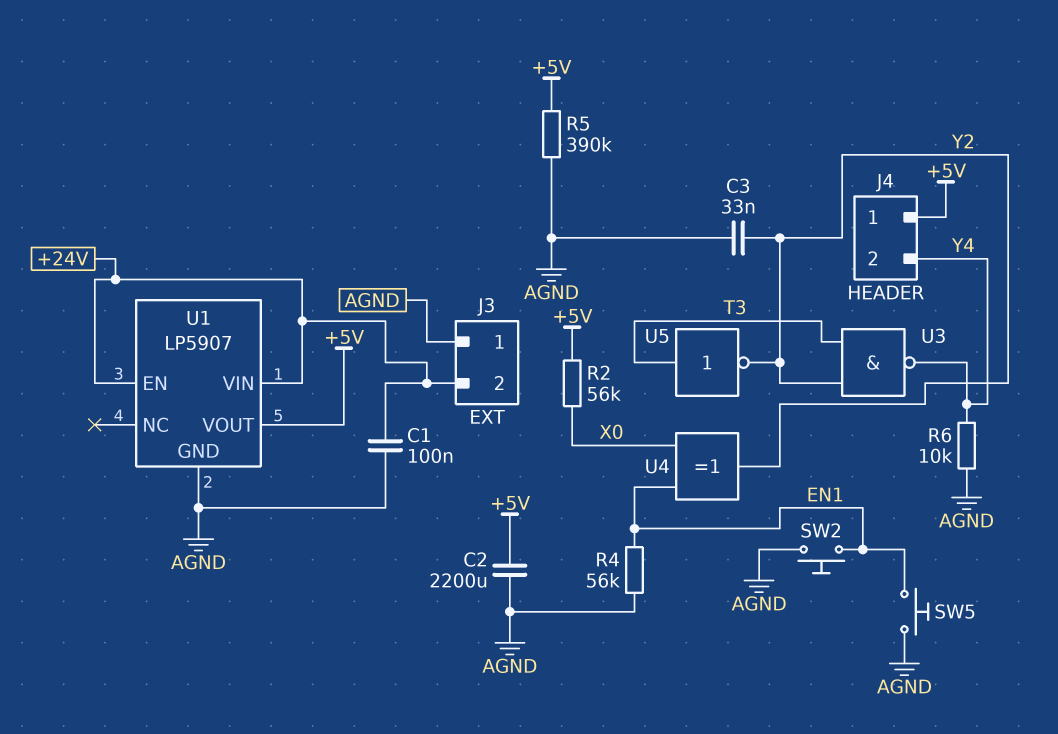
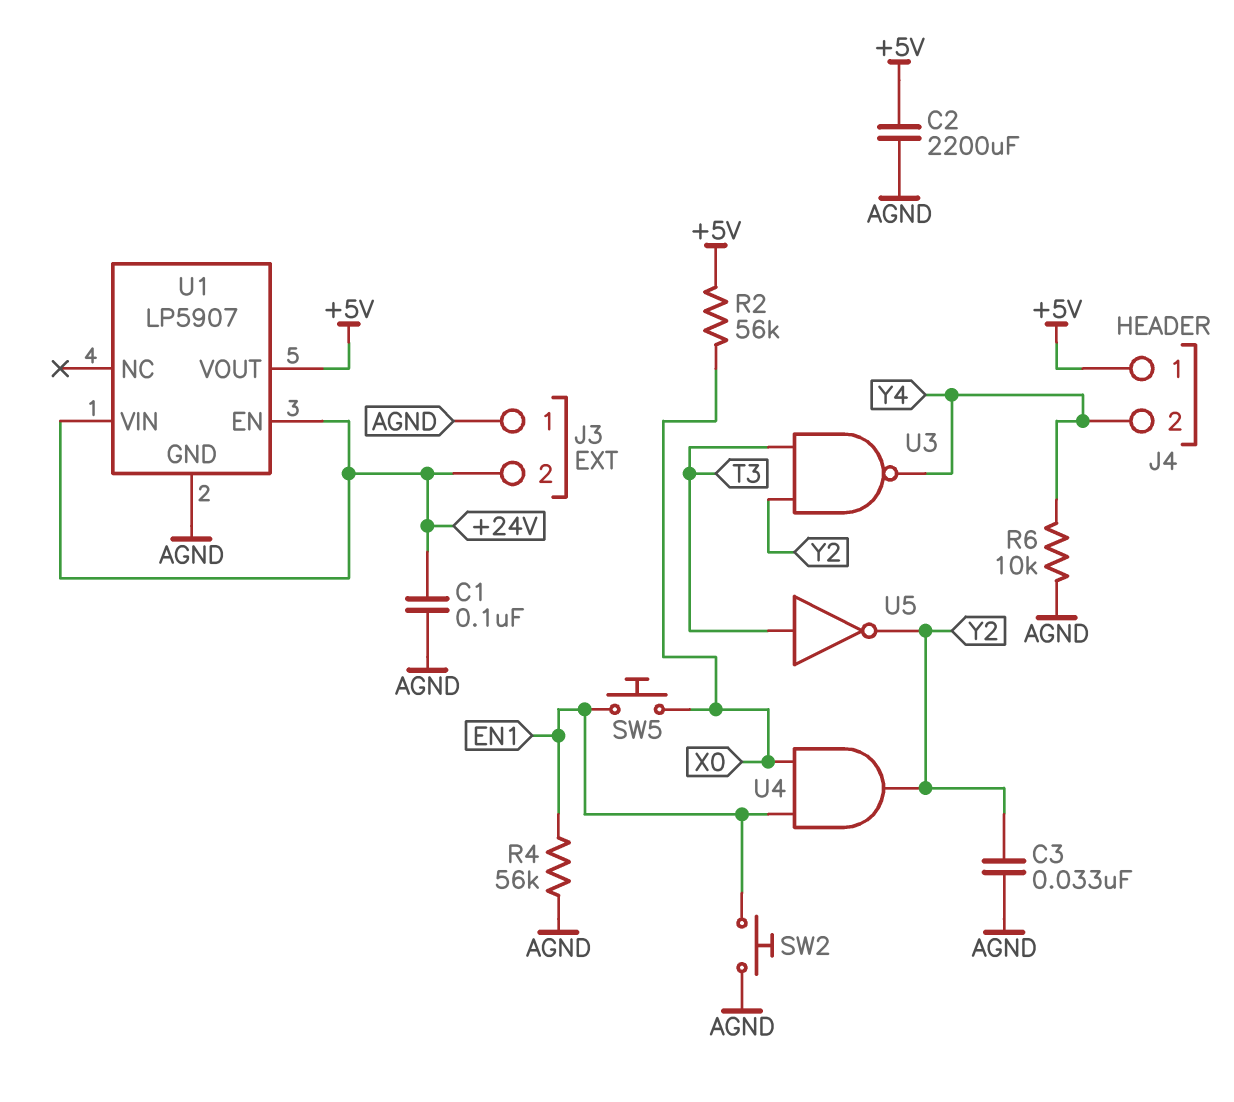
R5: 390k (+5V, AGND) -> none
SW5: button (AGND, EN1) -> button (EN1, X0)
U4: XOR (in EN1, in X0, out Y2) -> AND (in EN1, in X0, out Y2)

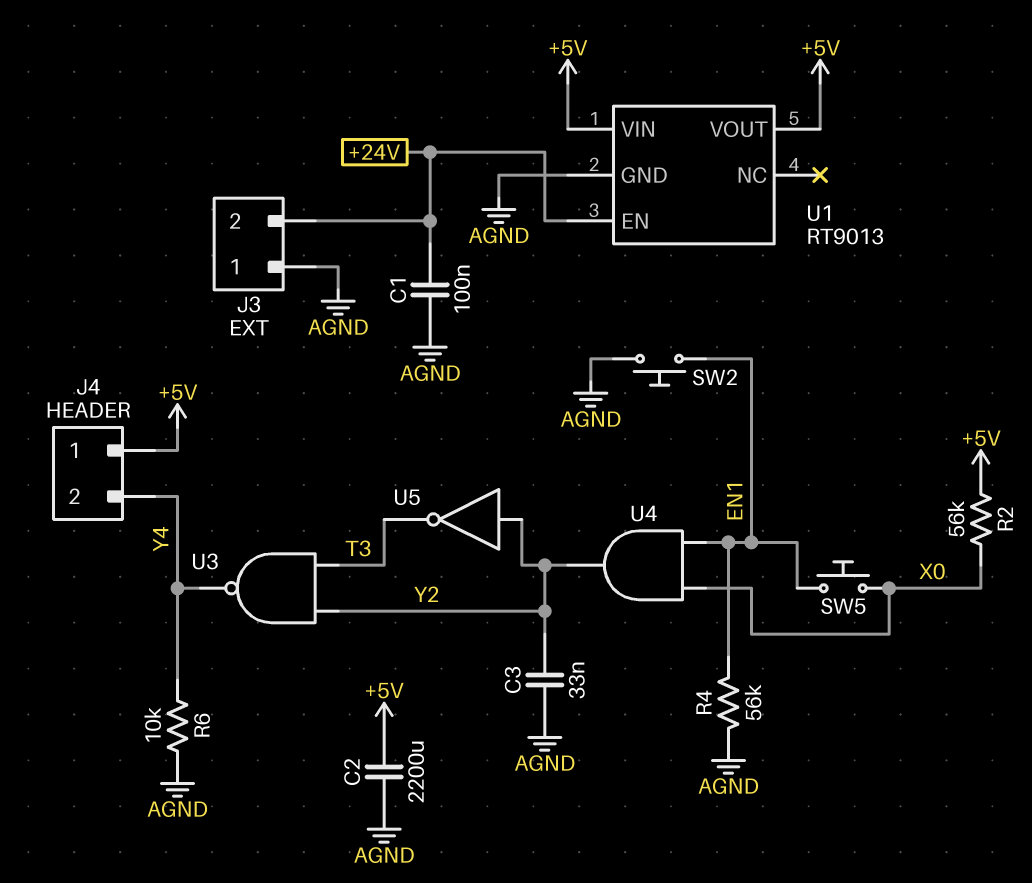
U1: LP5907 -> RT9013
U1 pin VIN: +24V -> +5V
U5: NOT (in T3, out Y2) -> NOT (in Y2, out T3)

